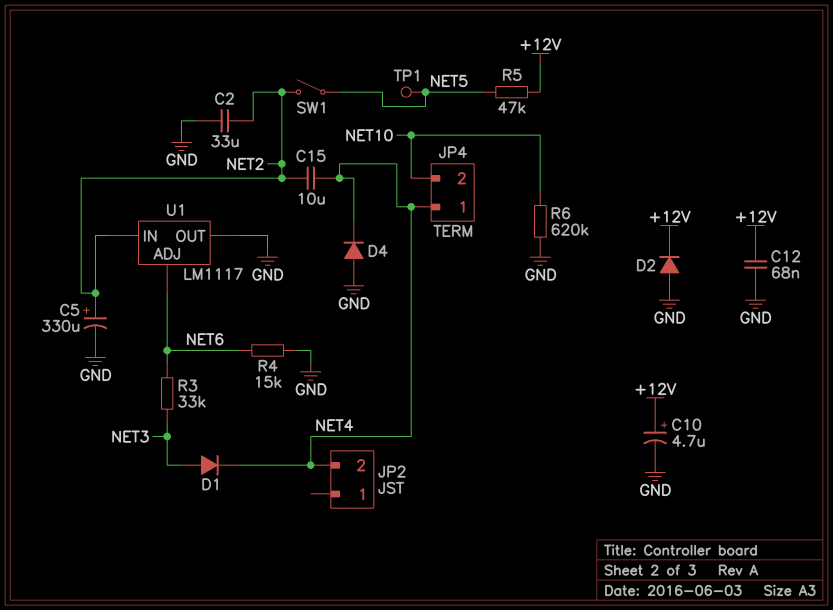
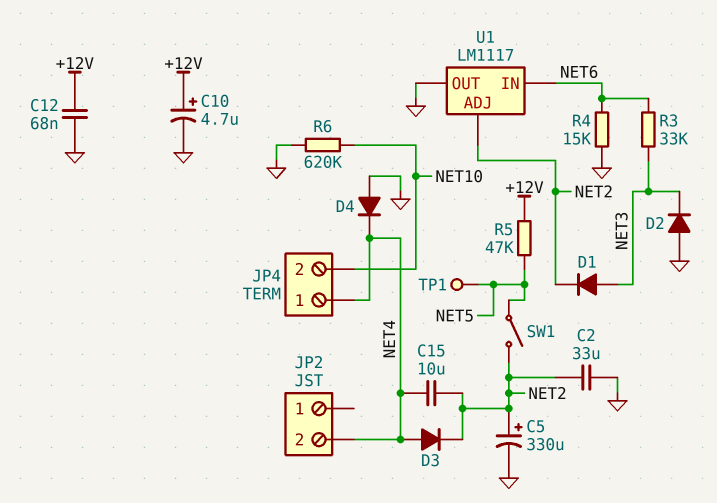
D1: diode (A NET3, K NET4) -> diode (A NET3, K NET2)
D2: diode (A GND, K +12V) -> diode (A GND, K NET3)
D3: none -> diode (A NET4, K NET2)
U1 pin ADJ: NET6 -> NET2
U1 pin IN: NET2 -> NET6

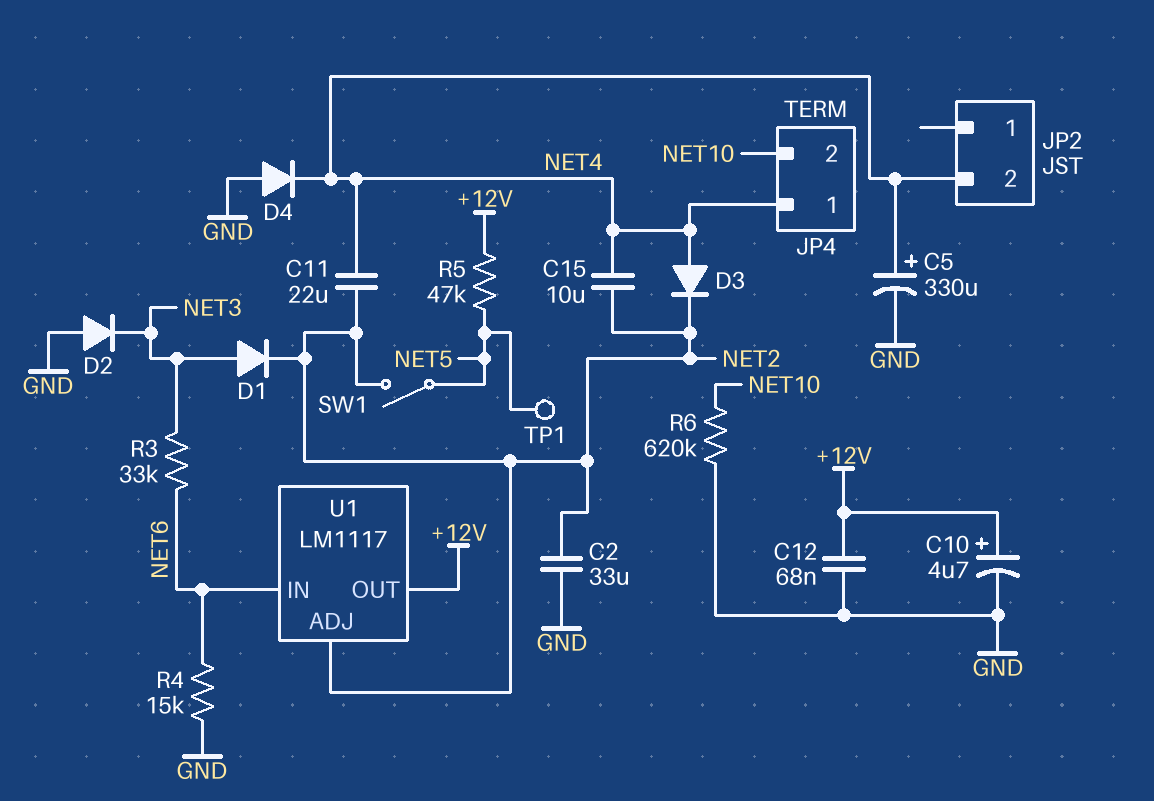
C5: 330uF (plus NET2, minus GND) -> 330uF (plus NET4, minus GND)
C11: none -> 22uF (NET2, NET4)
U1 pin OUT: GND -> +12V

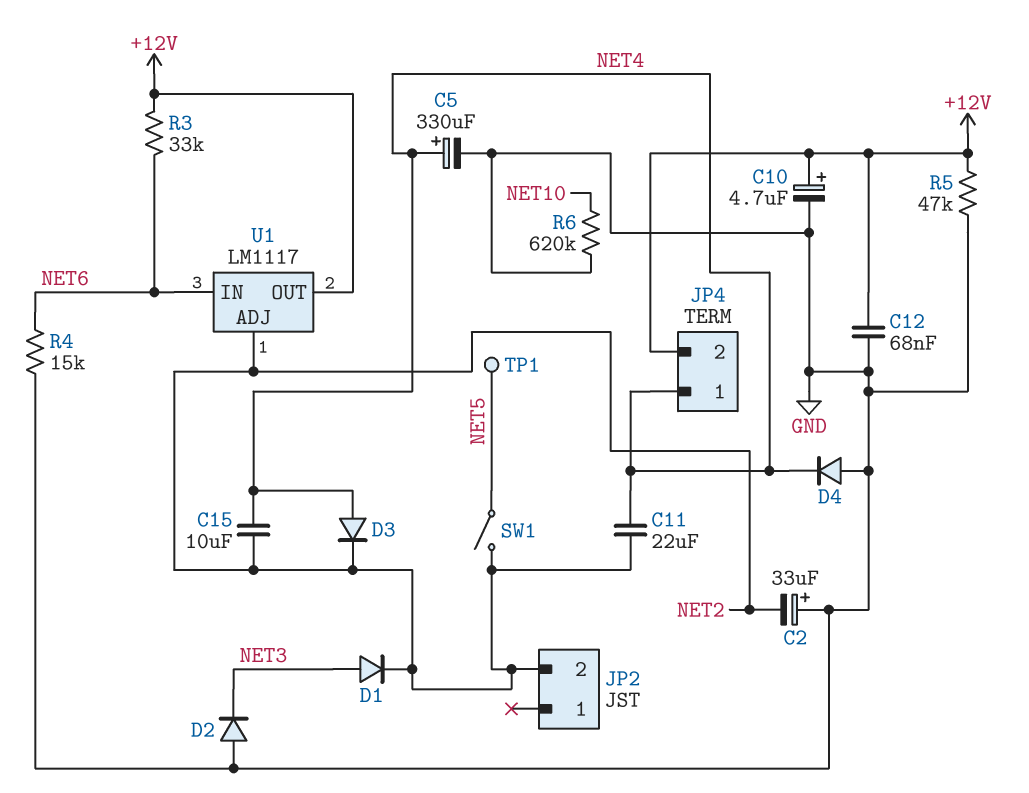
C2: 33uF (GND, NET2) -> 33uF (plus GND, minus NET2)
JP2 pin 2: NET4 -> NET2
JP4 pin 2: NET10 -> +12V
R3: 33k (NET3, NET6) -> 33k (+12V, NET6)
R5: 47k (+12V, NET5) -> 47k (+12V, GND)

